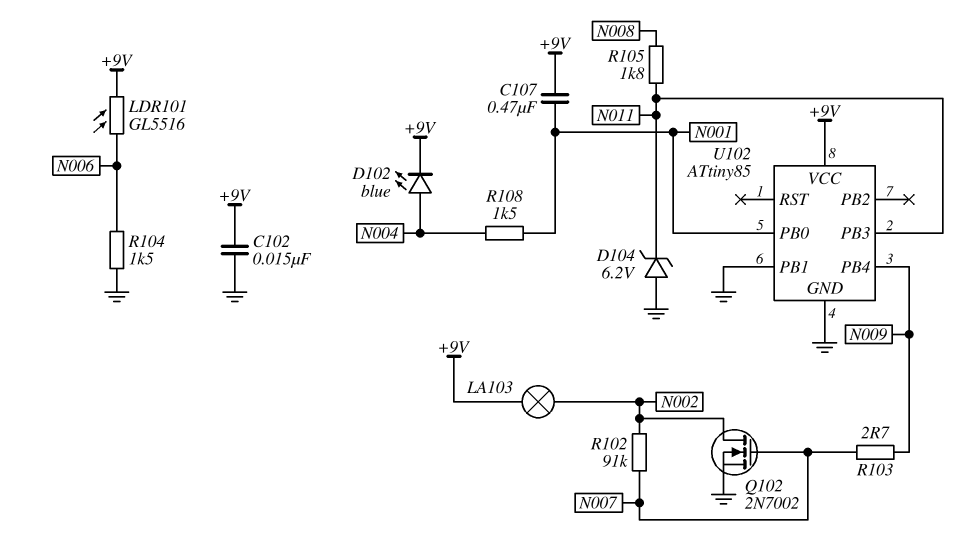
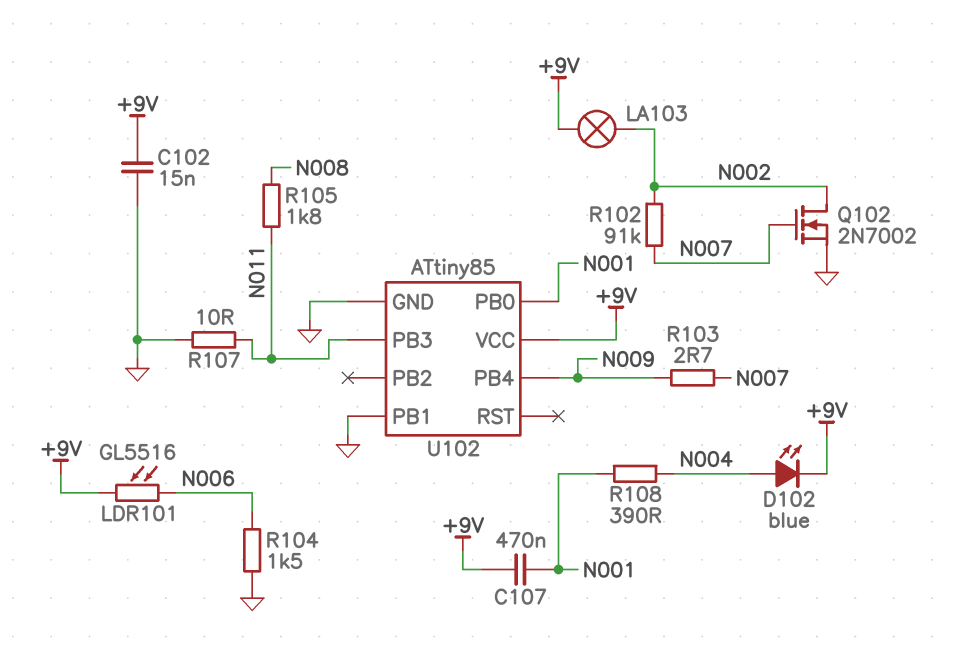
D104: zener 6.2V (A GND, K N011) -> none
R107: none -> 10 (GND, N011)
R108: 1.5k (N001, N004) -> 390 (N001, N004)

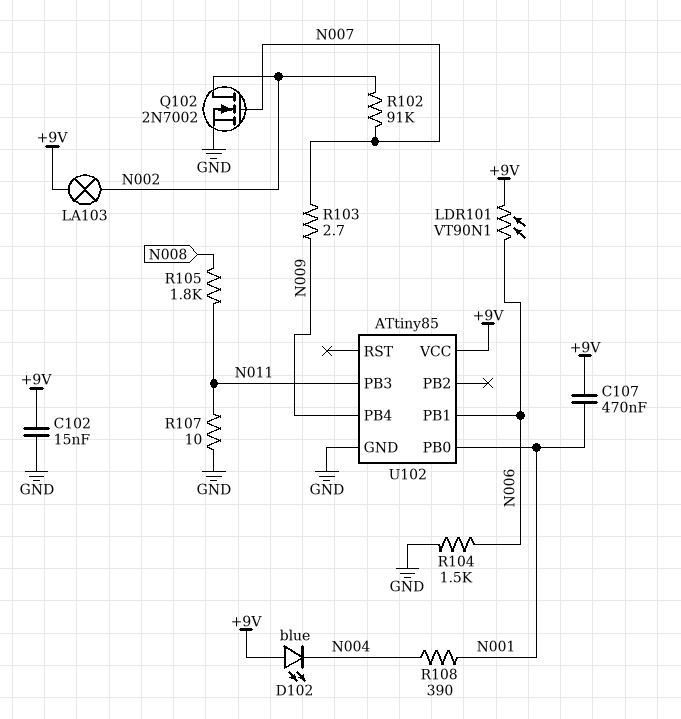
D102: LED blue (A N004, K +9V) -> LED blue (A +9V, K N004)
LDR101: GL5516 (+9V, N006) -> VT90N1 (+9V, N006)
U102 pin PB1: GND -> N006

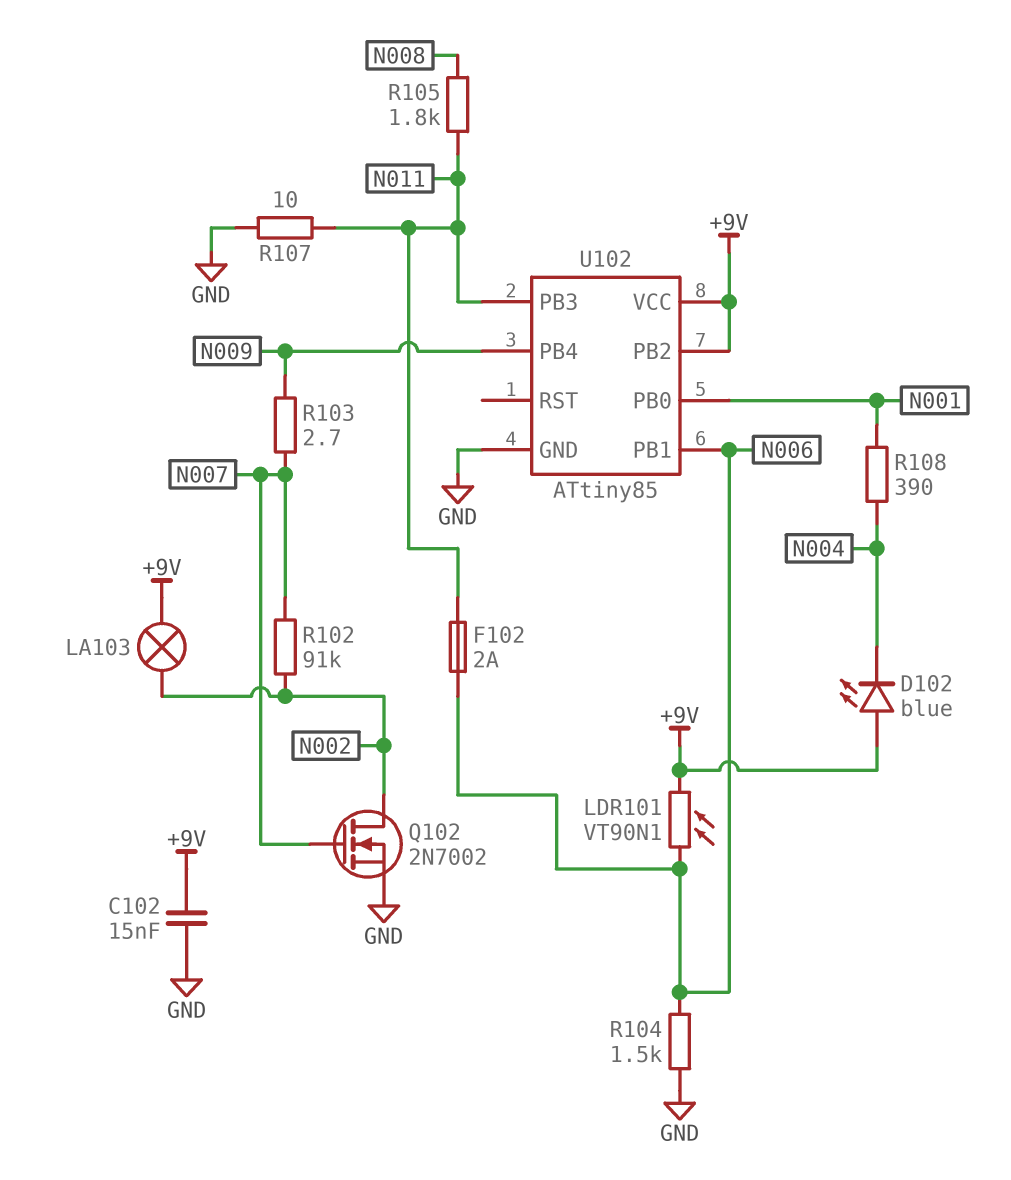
C107: 470nF (+9V, N001) -> none
F102: none -> 2A (N006, N011)
U102 pin PB2: none -> +9V

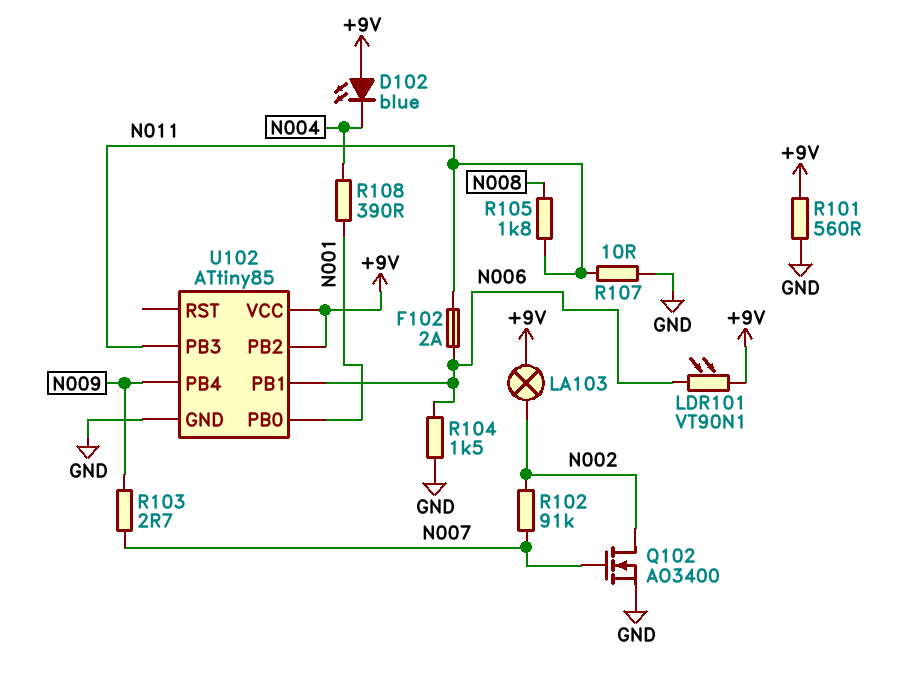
C102: 15nF (+9V, GND) -> none
Q102: NMOS 2N7002 (G N007, D N002, S GND) -> NMOS AO3400 (G N007, D N002, S GND)
R101: none -> 560 (+9V, GND)

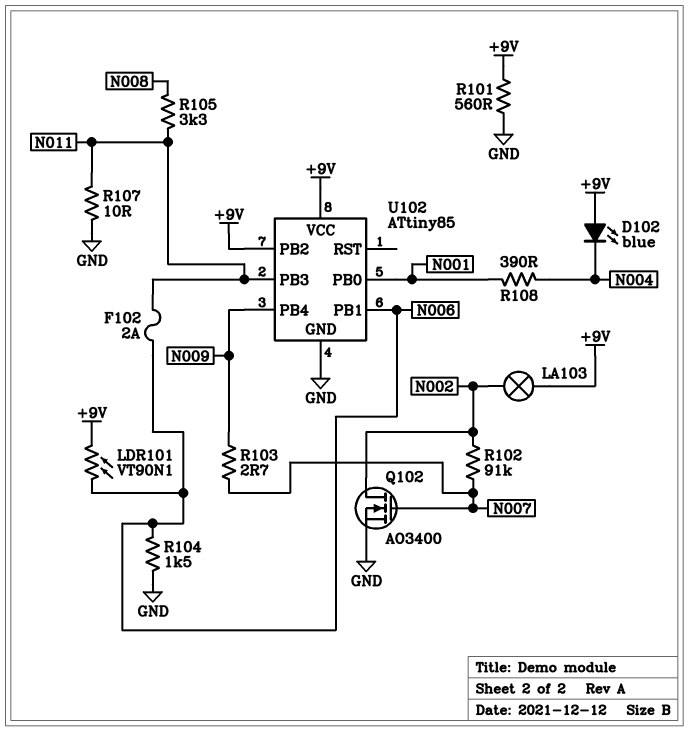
R105: 1.8k (N008, N011) -> 3.3k (N008, N011)

